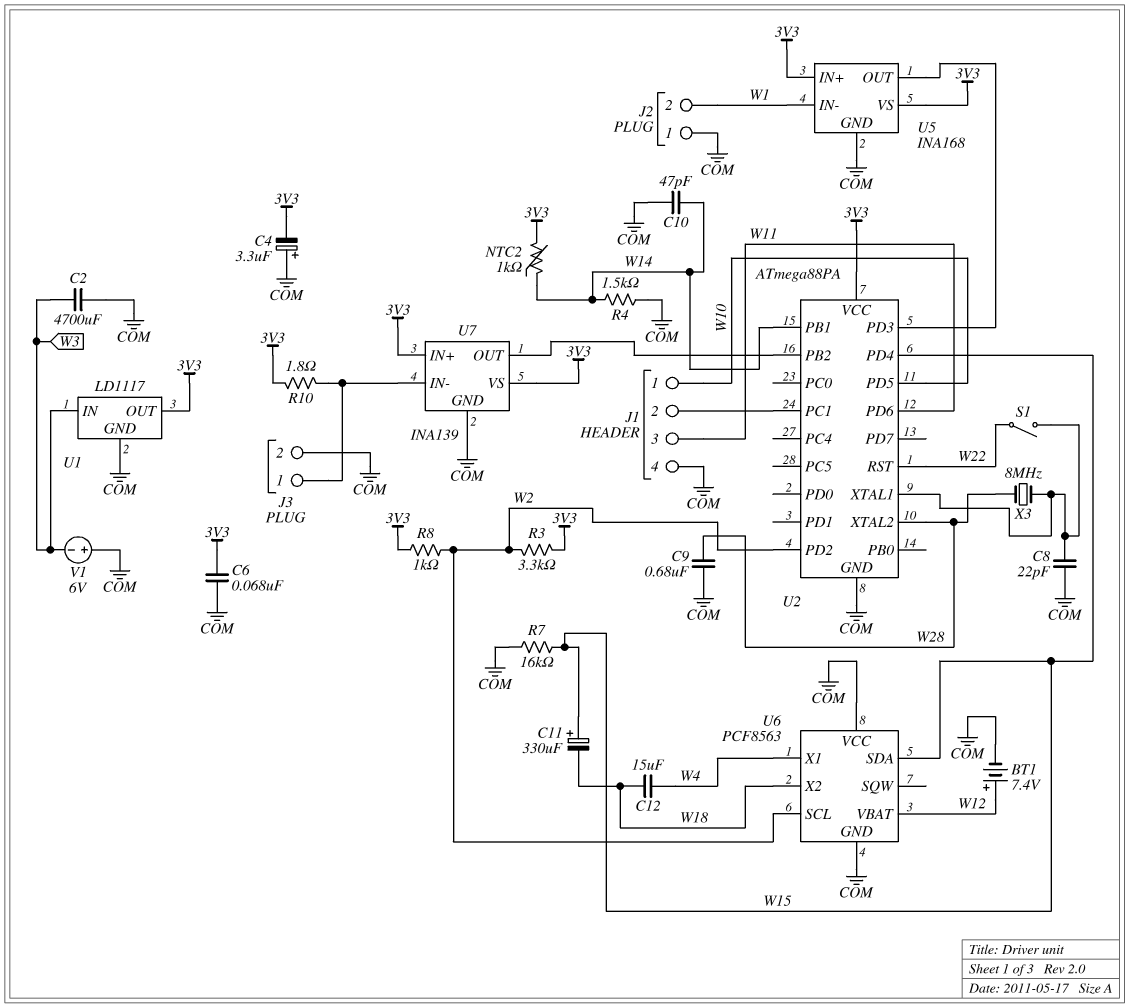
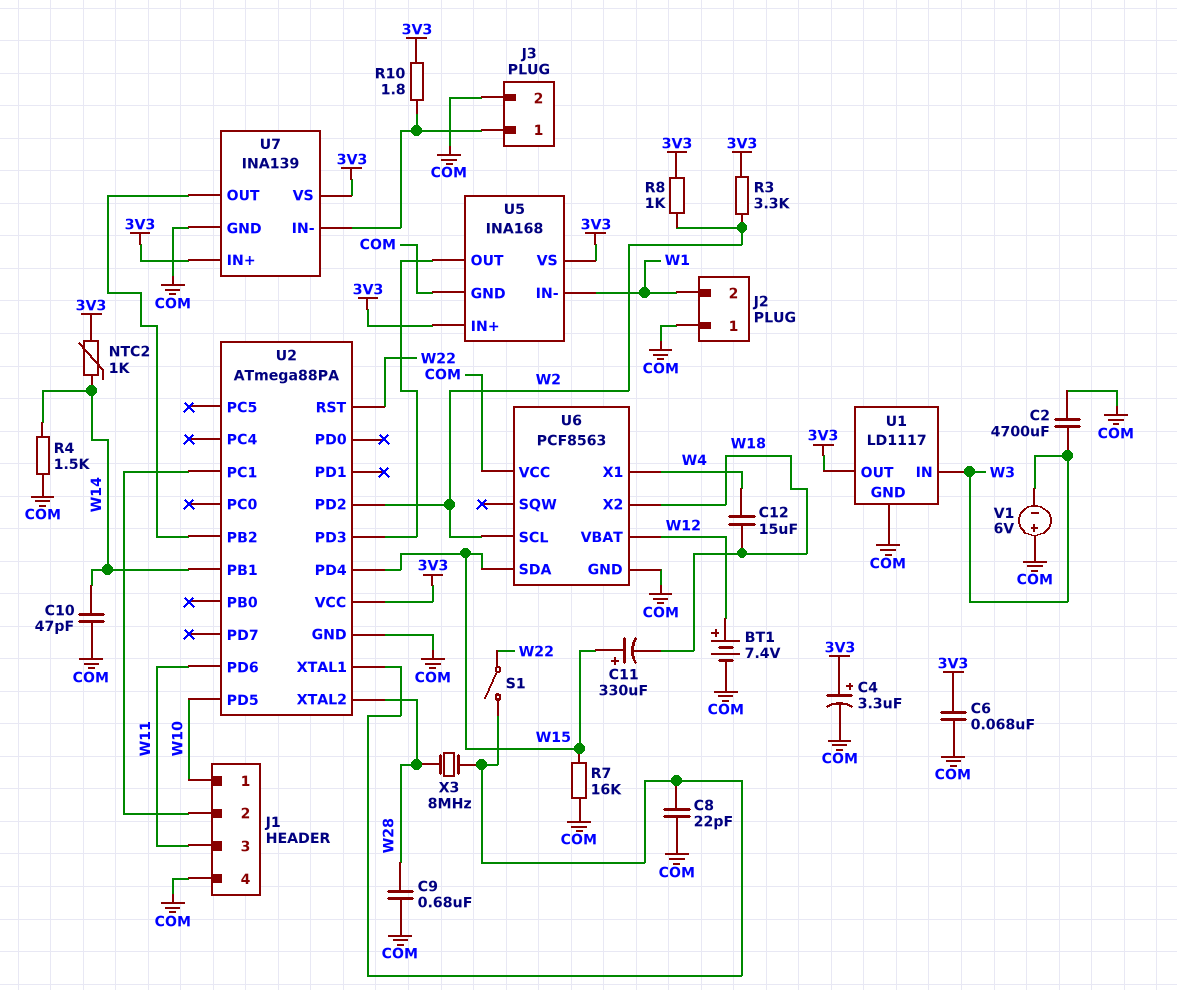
C4: 3.3uF (plus COM, minus 3V3) -> 3.3uF (plus 3V3, minus COM)

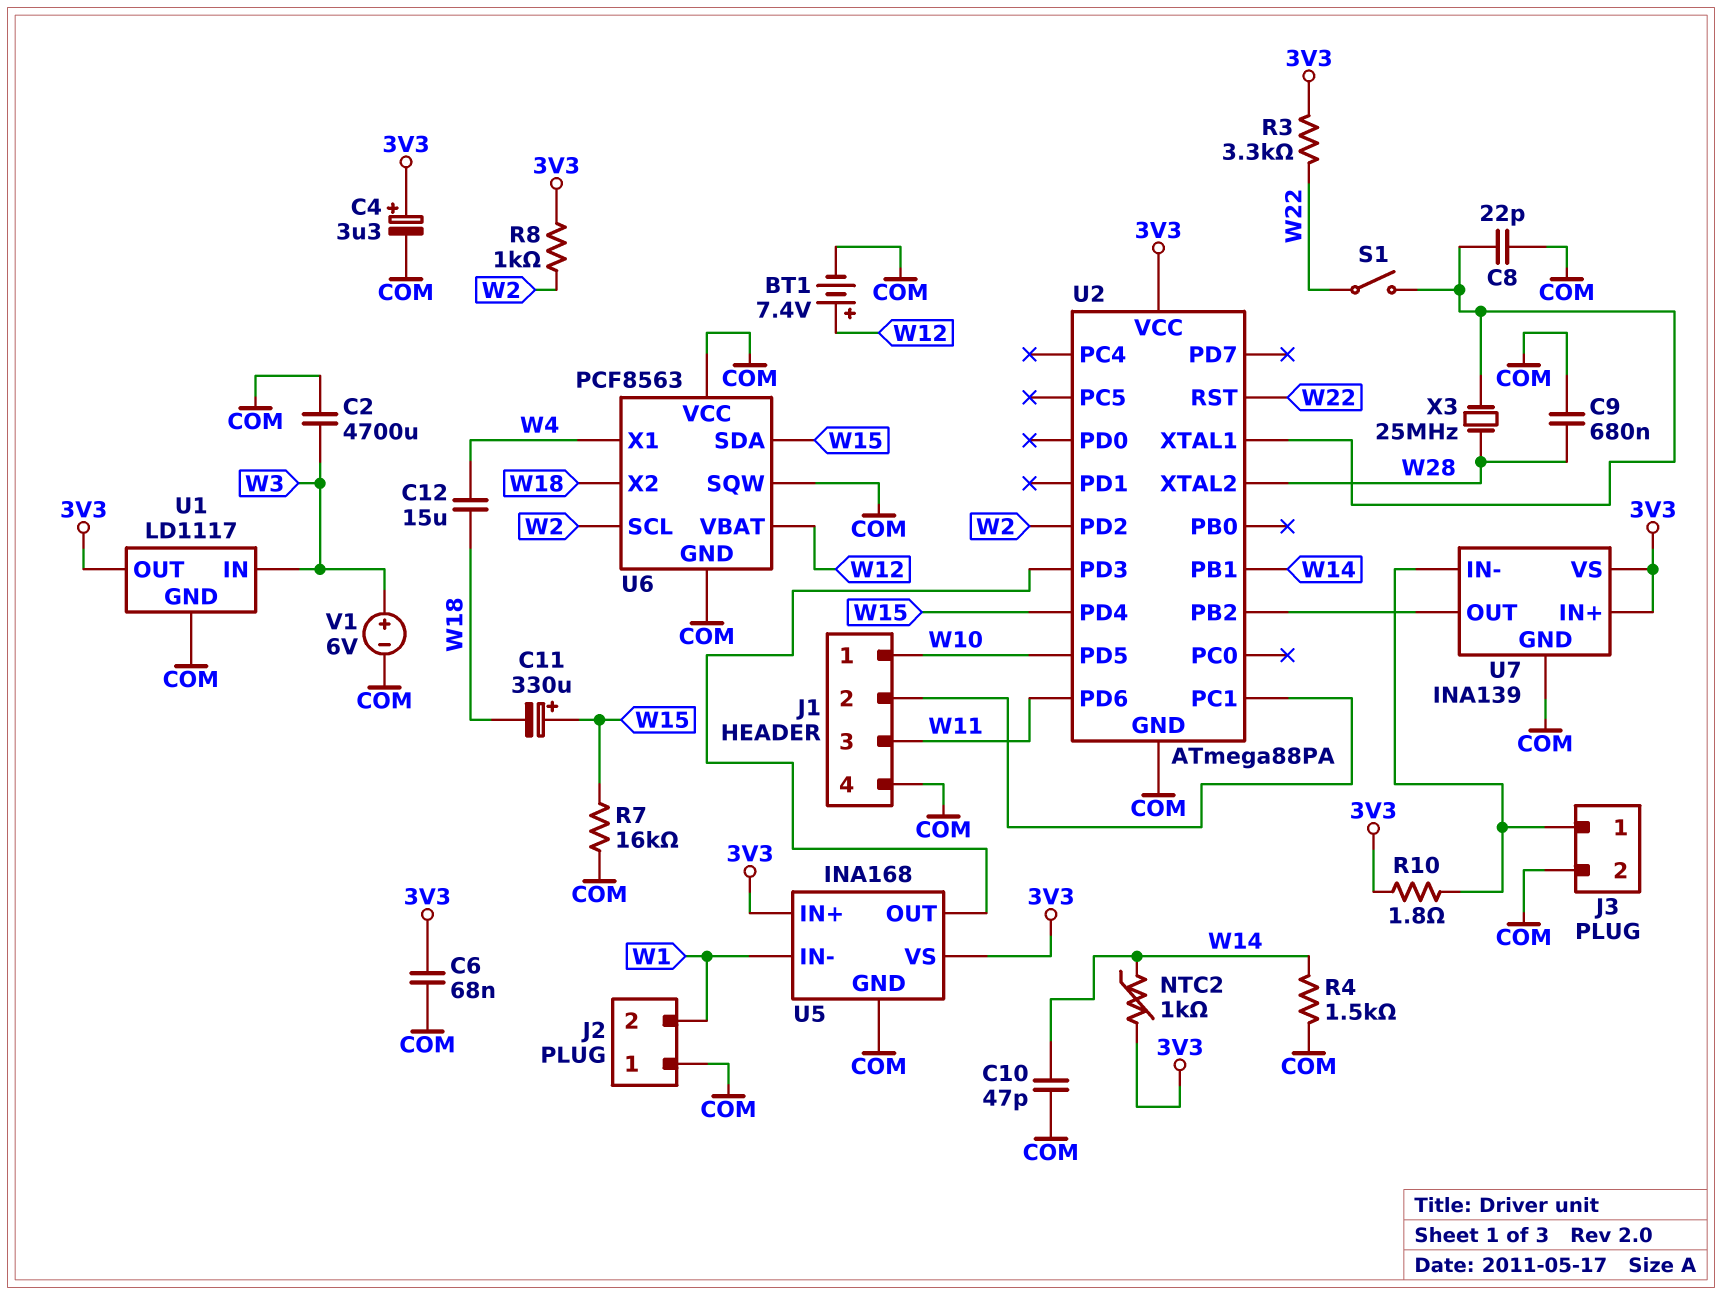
R3: 3.3k (3V3, W2) -> 3.3k (3V3, W22)
U6 pin SQW: none -> COM
V1: 6V (plus COM, minus W3) -> 6V (plus W3, minus COM)
X3: 8MHz (U2/XTAL1, W28) -> 25MHz (U2/XTAL1, W28)

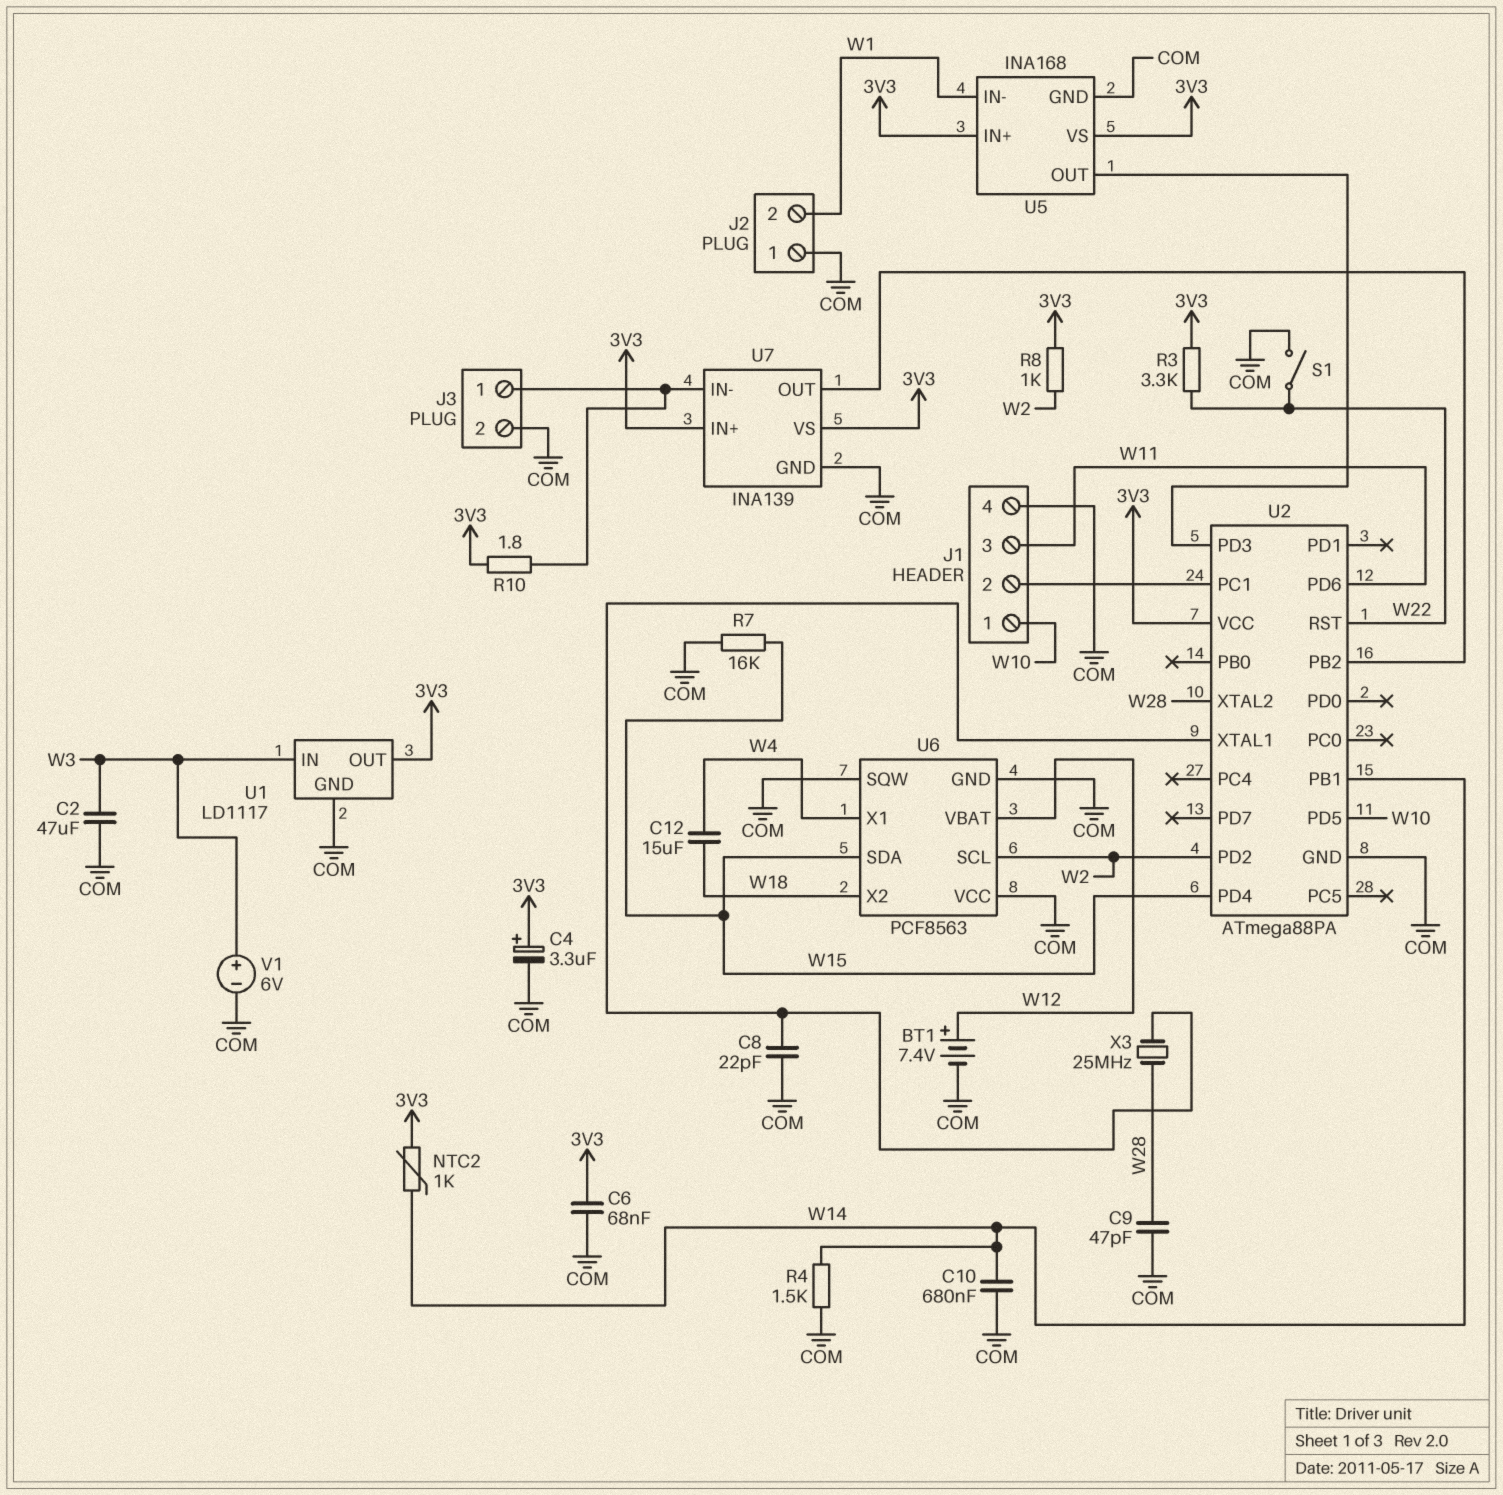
C2: 4700uF (COM, W3) -> 47uF (COM, W3)
C9: 680nF (COM, W28) -> 47pF (COM, W28)
C10: 47pF (COM, W14) -> 680nF (COM, W14)
C11: 330uF (plus W15, minus W18) -> none
S1: switch (U2/XTAL1, W22) -> switch (COM, W22)

